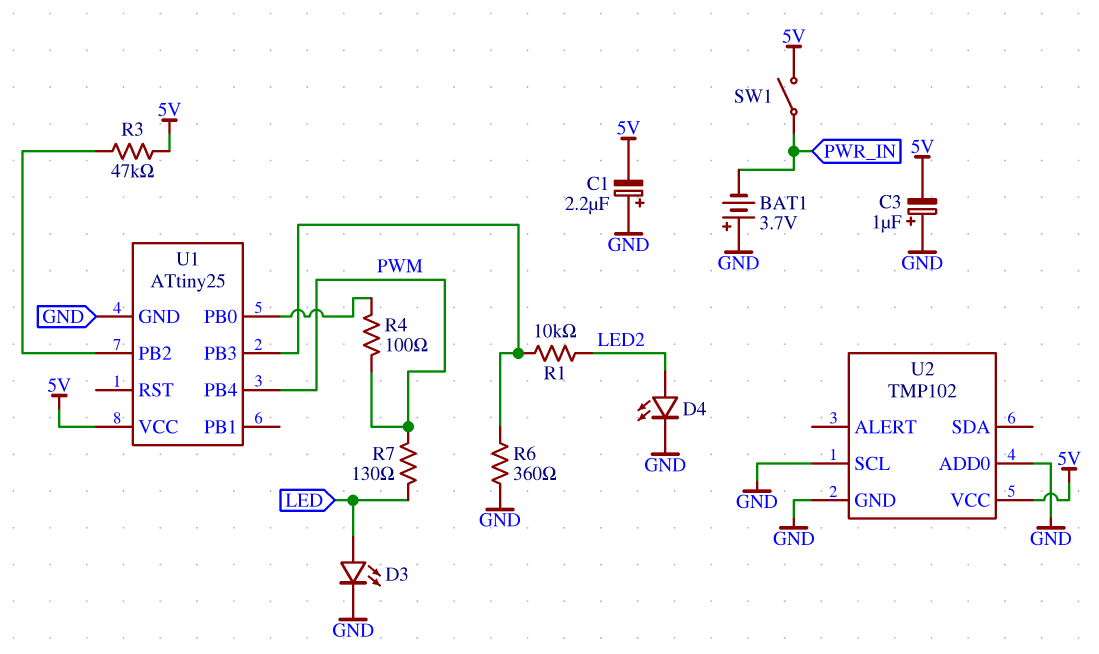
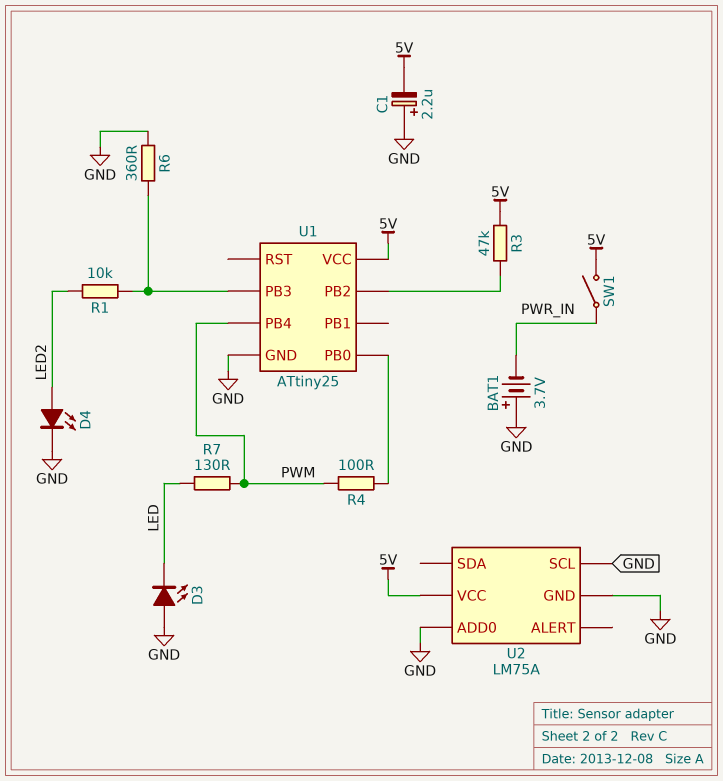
C3: 1uF (plus GND, minus 5V) -> none
D3: LED (A LED, K GND) -> LED (A GND, K LED)
U2: TMP102 -> LM75A

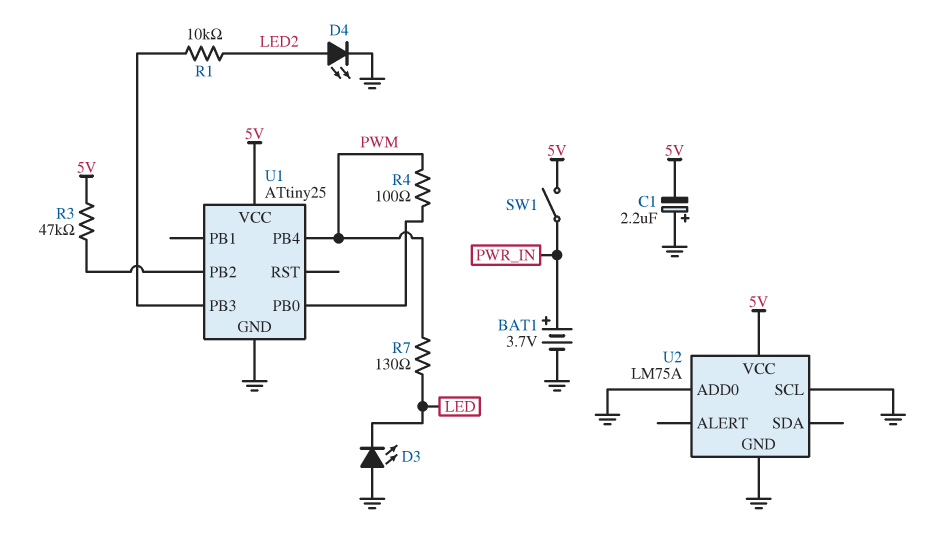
BAT1: 3.7V (plus GND, minus PWR_IN) -> 3.7V (plus PWR_IN, minus GND)
R6: 360 (GND, U1/PB3) -> none

